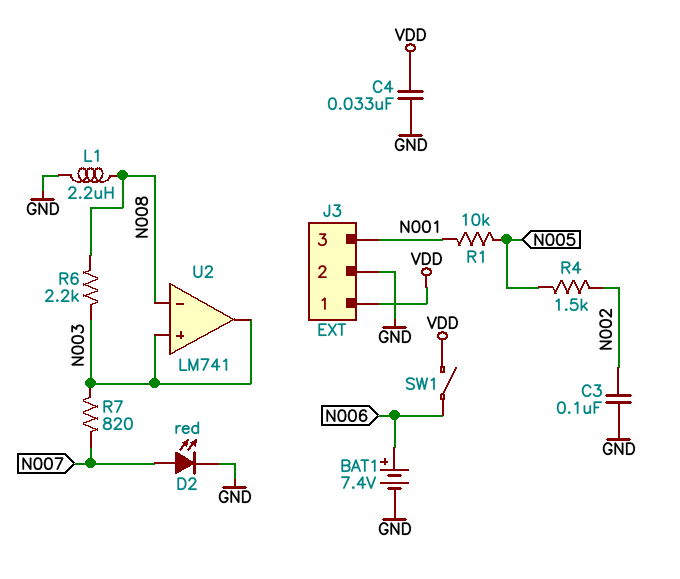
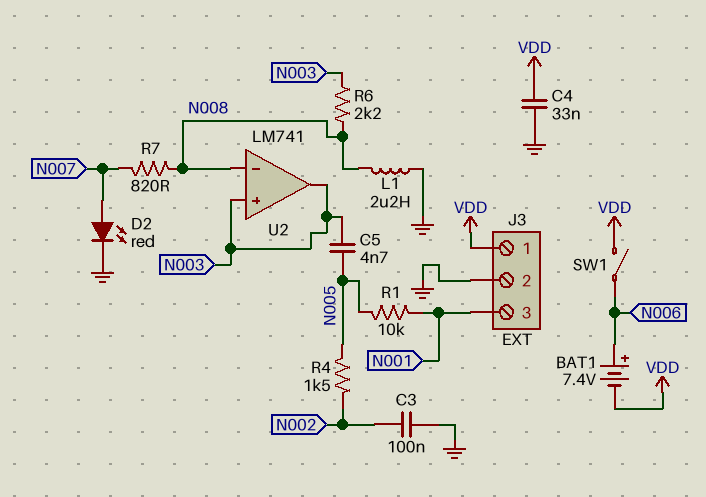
BAT1: 7.4V (plus N006, minus GND) -> 7.4V (plus N006, minus VDD)
C5: none -> 4.7nF (N003, N005)
R7: 820 (N003, N007) -> 820 (N007, N008)

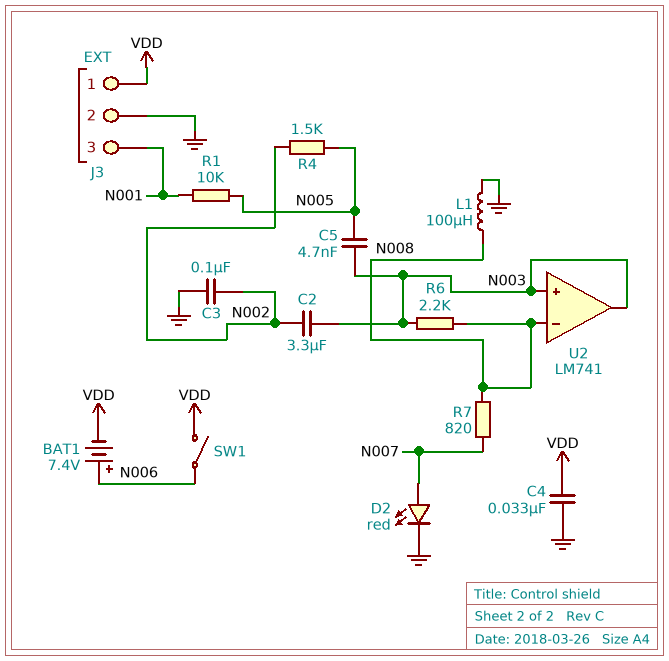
C2: none -> 3.3uF (N002, N003)
L1: 2.2uH (GND, N008) -> 100uH (GND, N008)

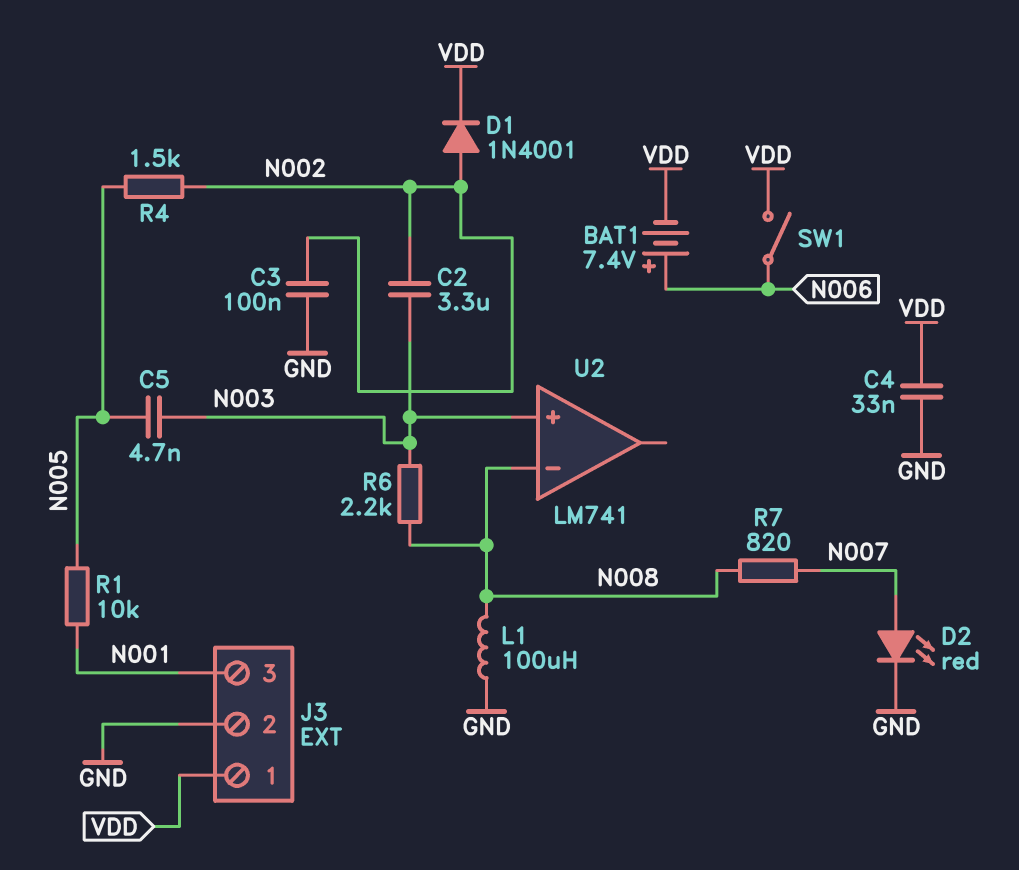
D1: none -> diode 1N4001 (A N002, K VDD)
U2 pin out: N003 -> none

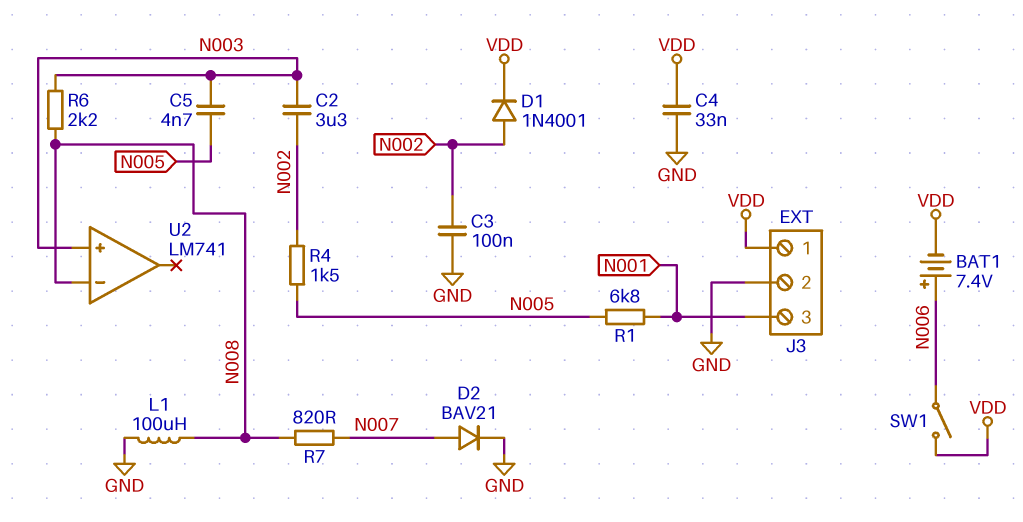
D2: LED red (A N007, K GND) -> diode BAV21 (A N007, K GND)
R1: 10k (N001, N005) -> 6.8k (N001, N005)

